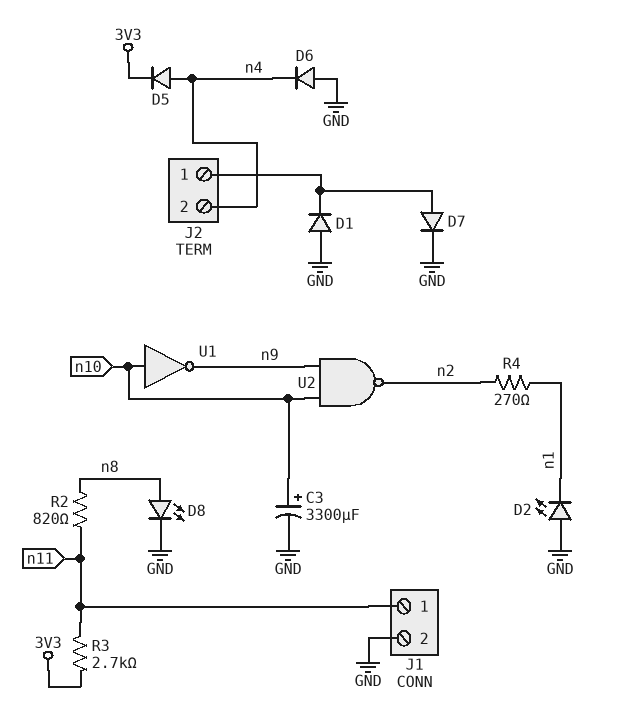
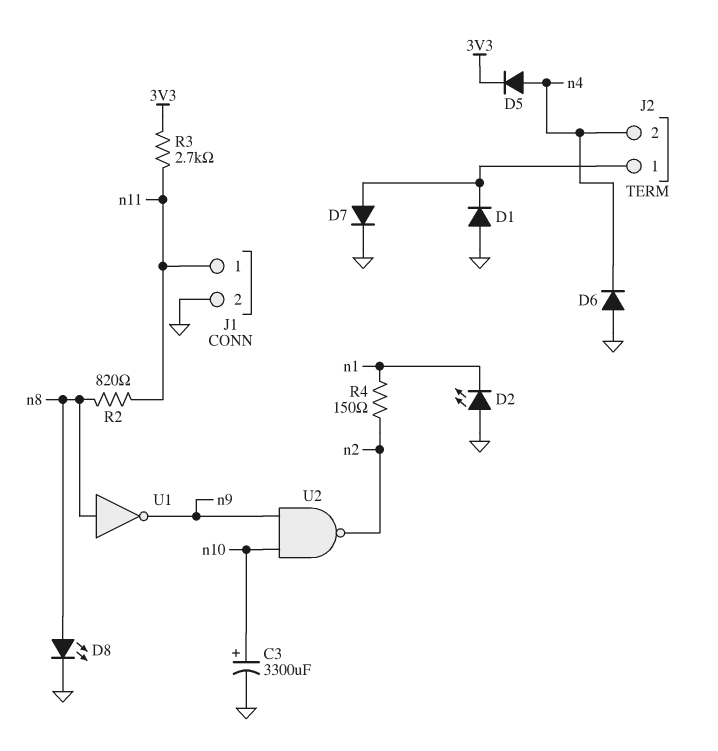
R4: 270 (n1, n2) -> 150 (n1, n2)
U1: NOT (in n10, out n9) -> NOT (in n8, out n9)

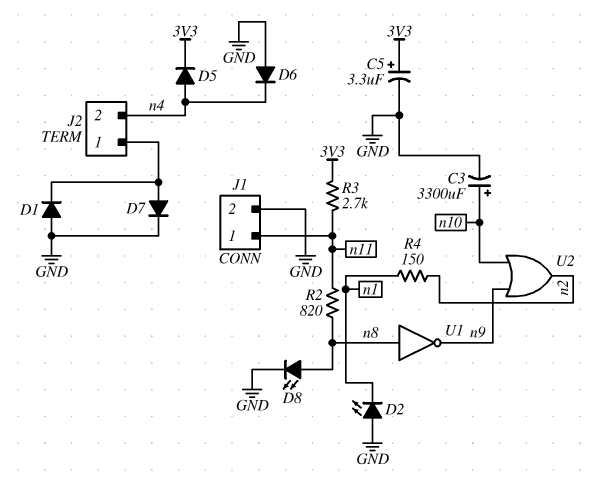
C5: none -> 3.3uF (plus 3V3, minus GND)
U2: NAND (in n9, in n10, out n2) -> OR (in n9, in n10, out n2)

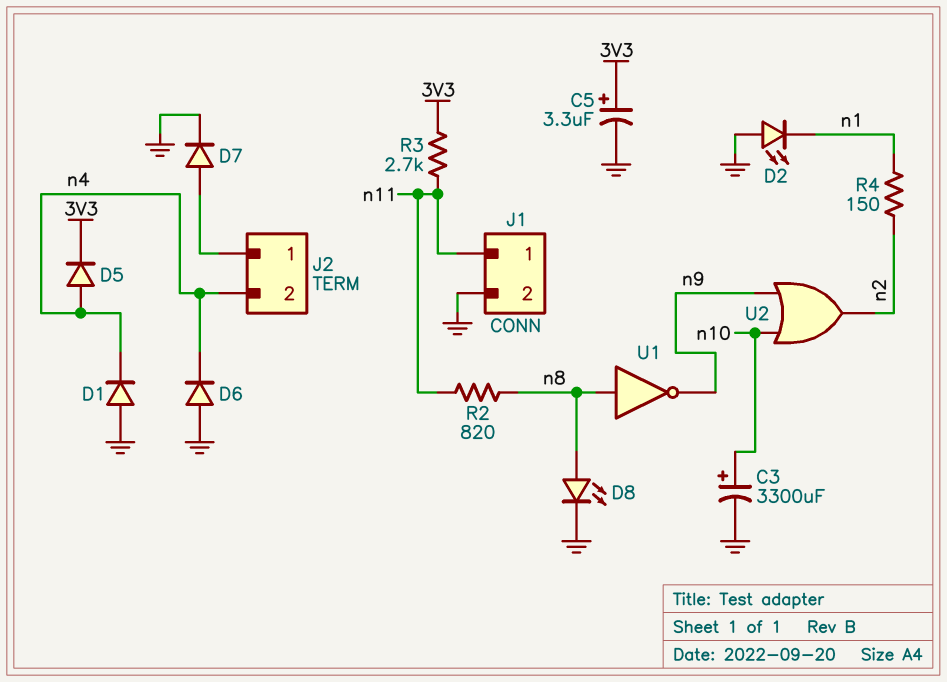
D1: diode (A GND, K J2/1) -> diode (A GND, K n4)

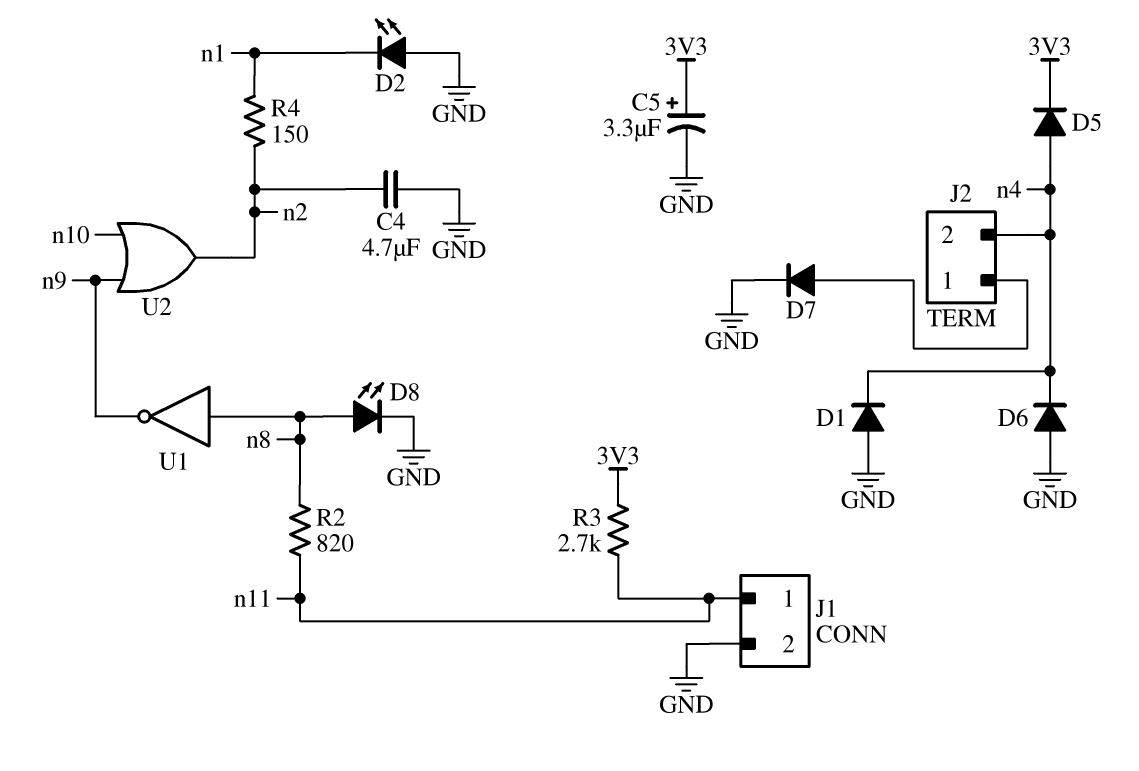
C3: 3300uF (plus n10, minus GND) -> none
C4: none -> 4.7uF (GND, n2)

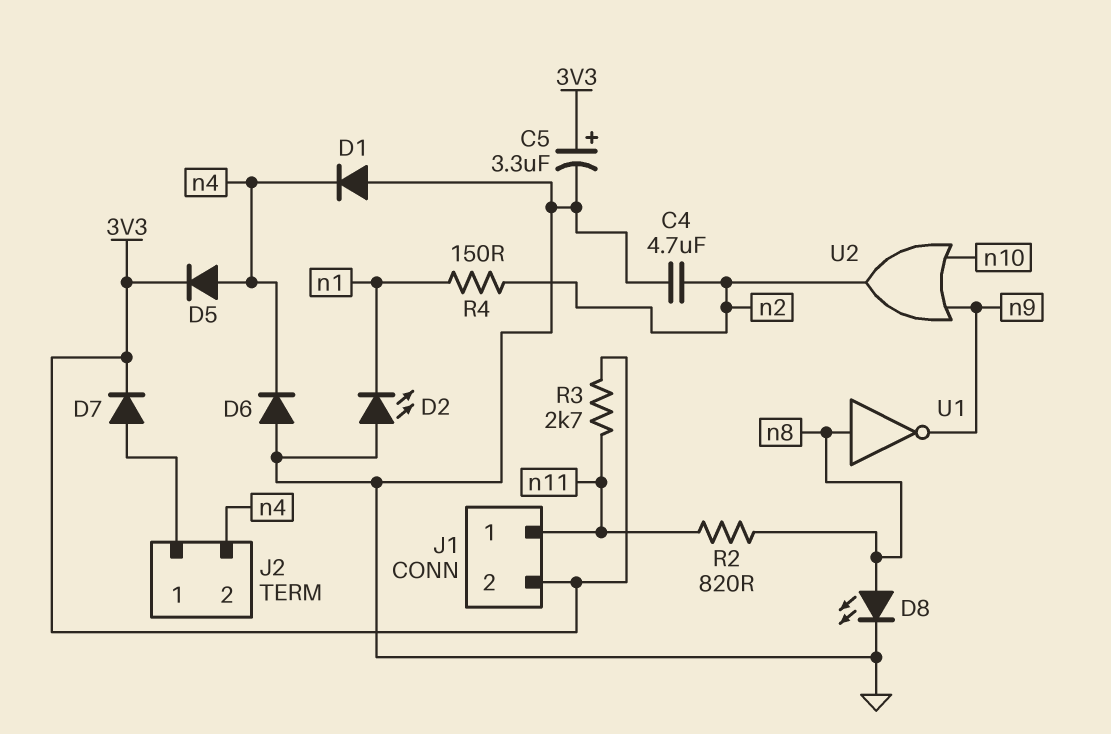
D7: diode (A J2/1, K GND) -> diode (A J2/1, K 3V3)
J1 pin 2: GND -> 3V3

